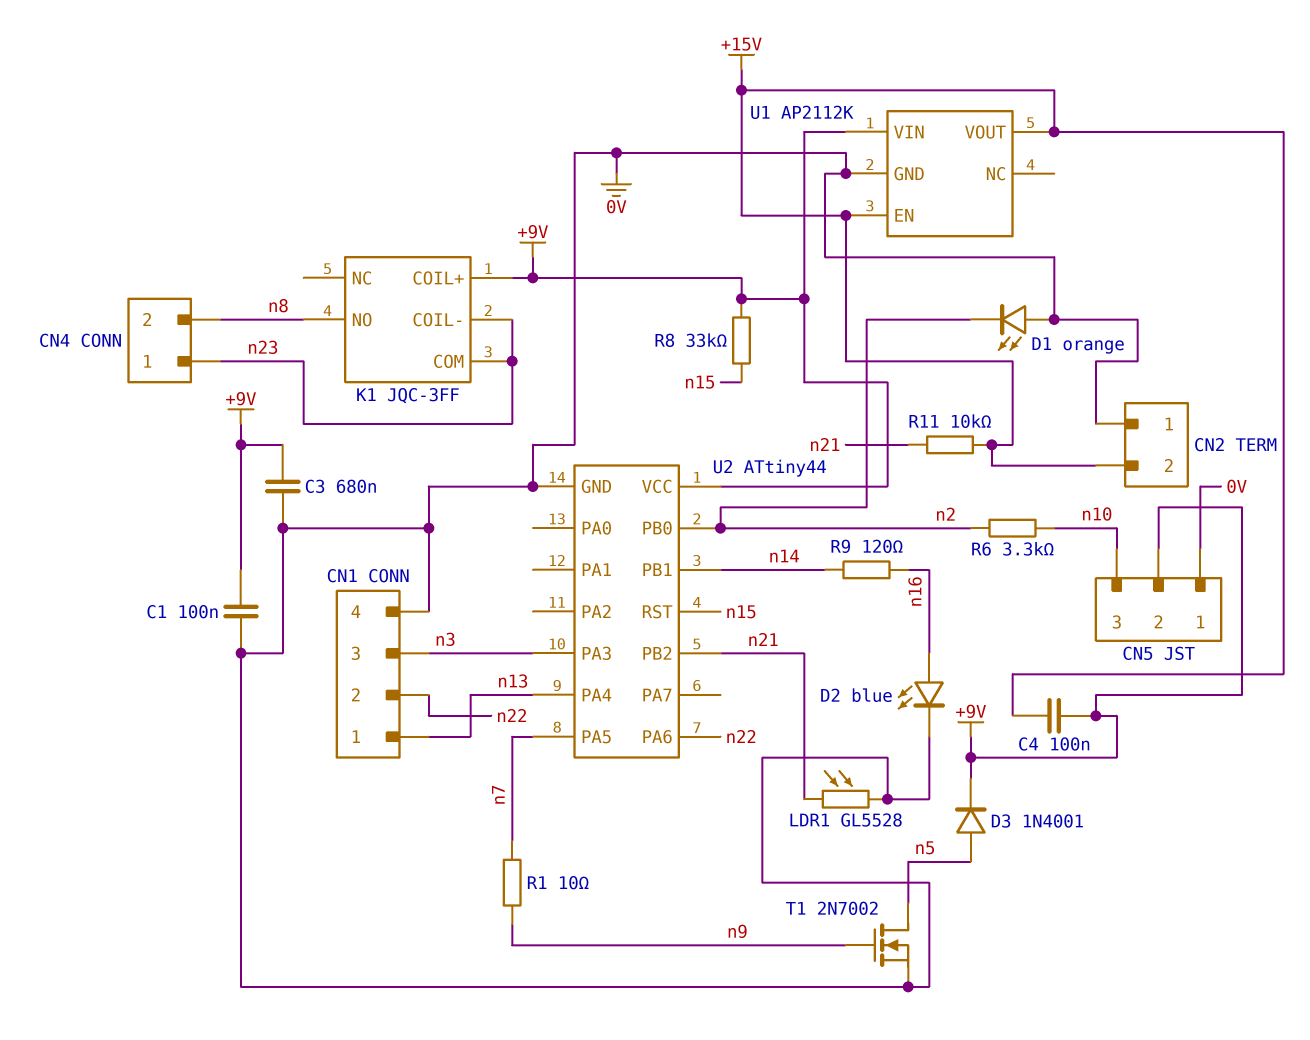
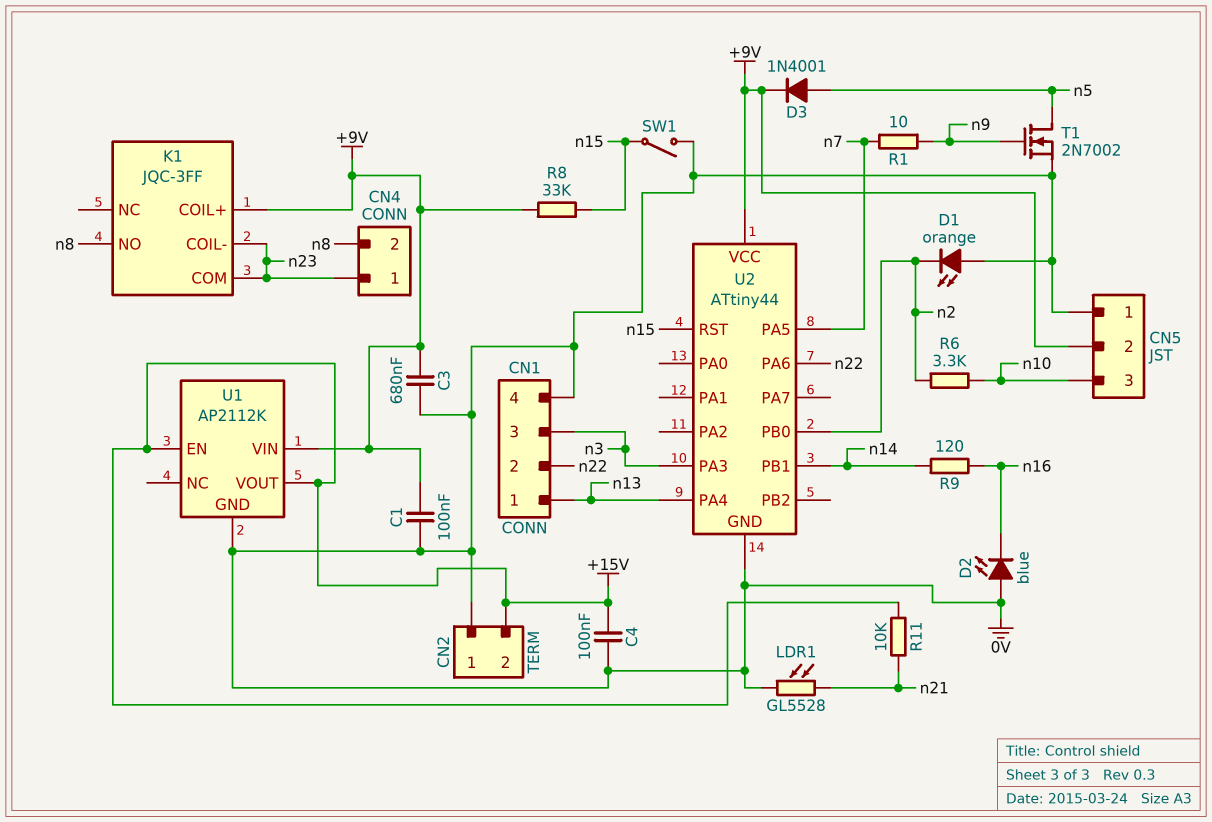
C4: 100nF (+9V, +15V) -> 100nF (+15V, 0V)
D2: LED blue (A n16, K 0V) -> LED blue (A 0V, K n16)
SW1: none -> switch (0V, n15)
U2 pin PB2: n21 -> none

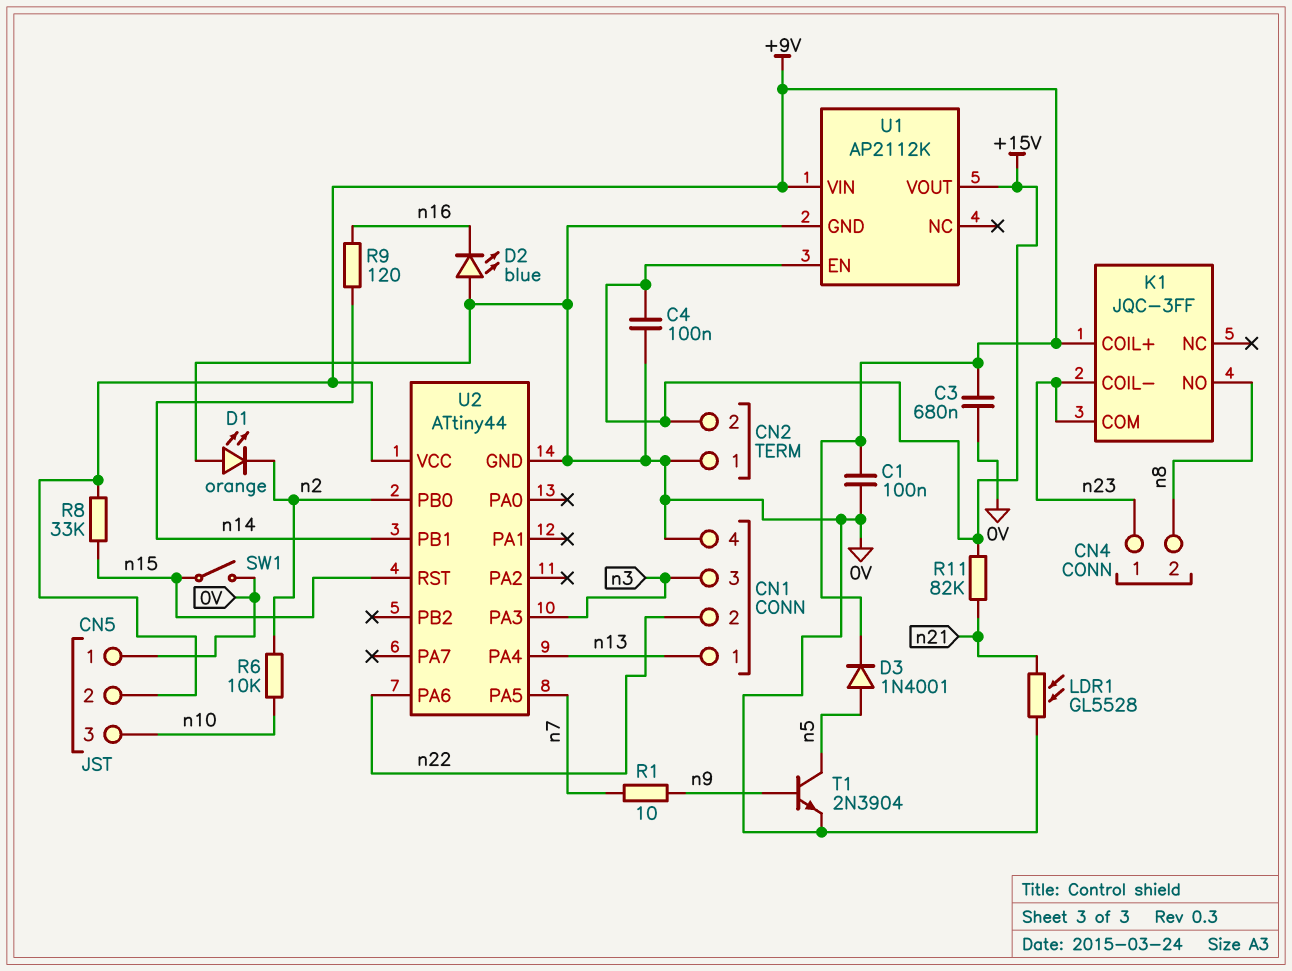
R6: 3.3k (n2, n10) -> 10k (n2, n10)
R11: 10k (+15V, n21) -> 82k (+15V, n21)
T1: NMOS 2N7002 (G n9, D n5, S 0V) -> NPN 2N3904 (B n9, C n5, E 0V)

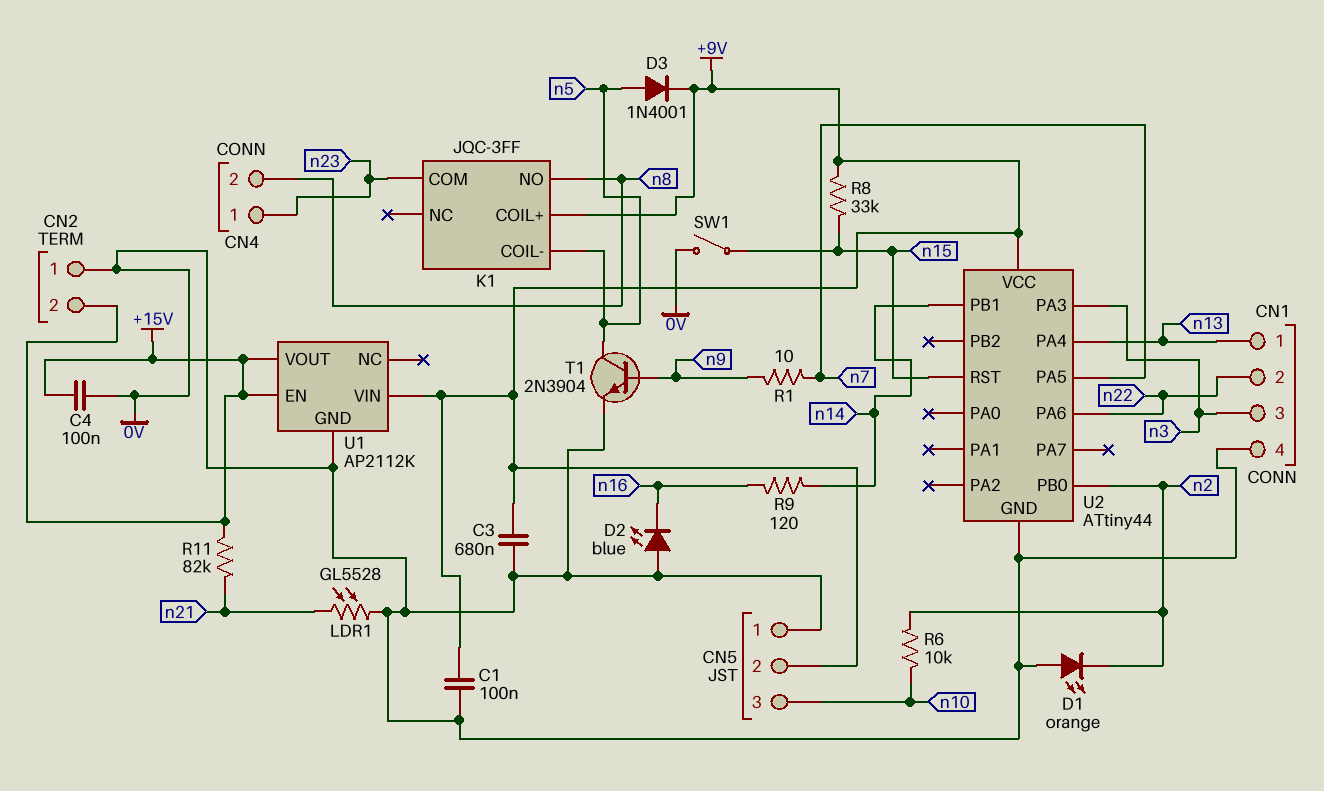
K1 pin COIL-: n23 -> n5

